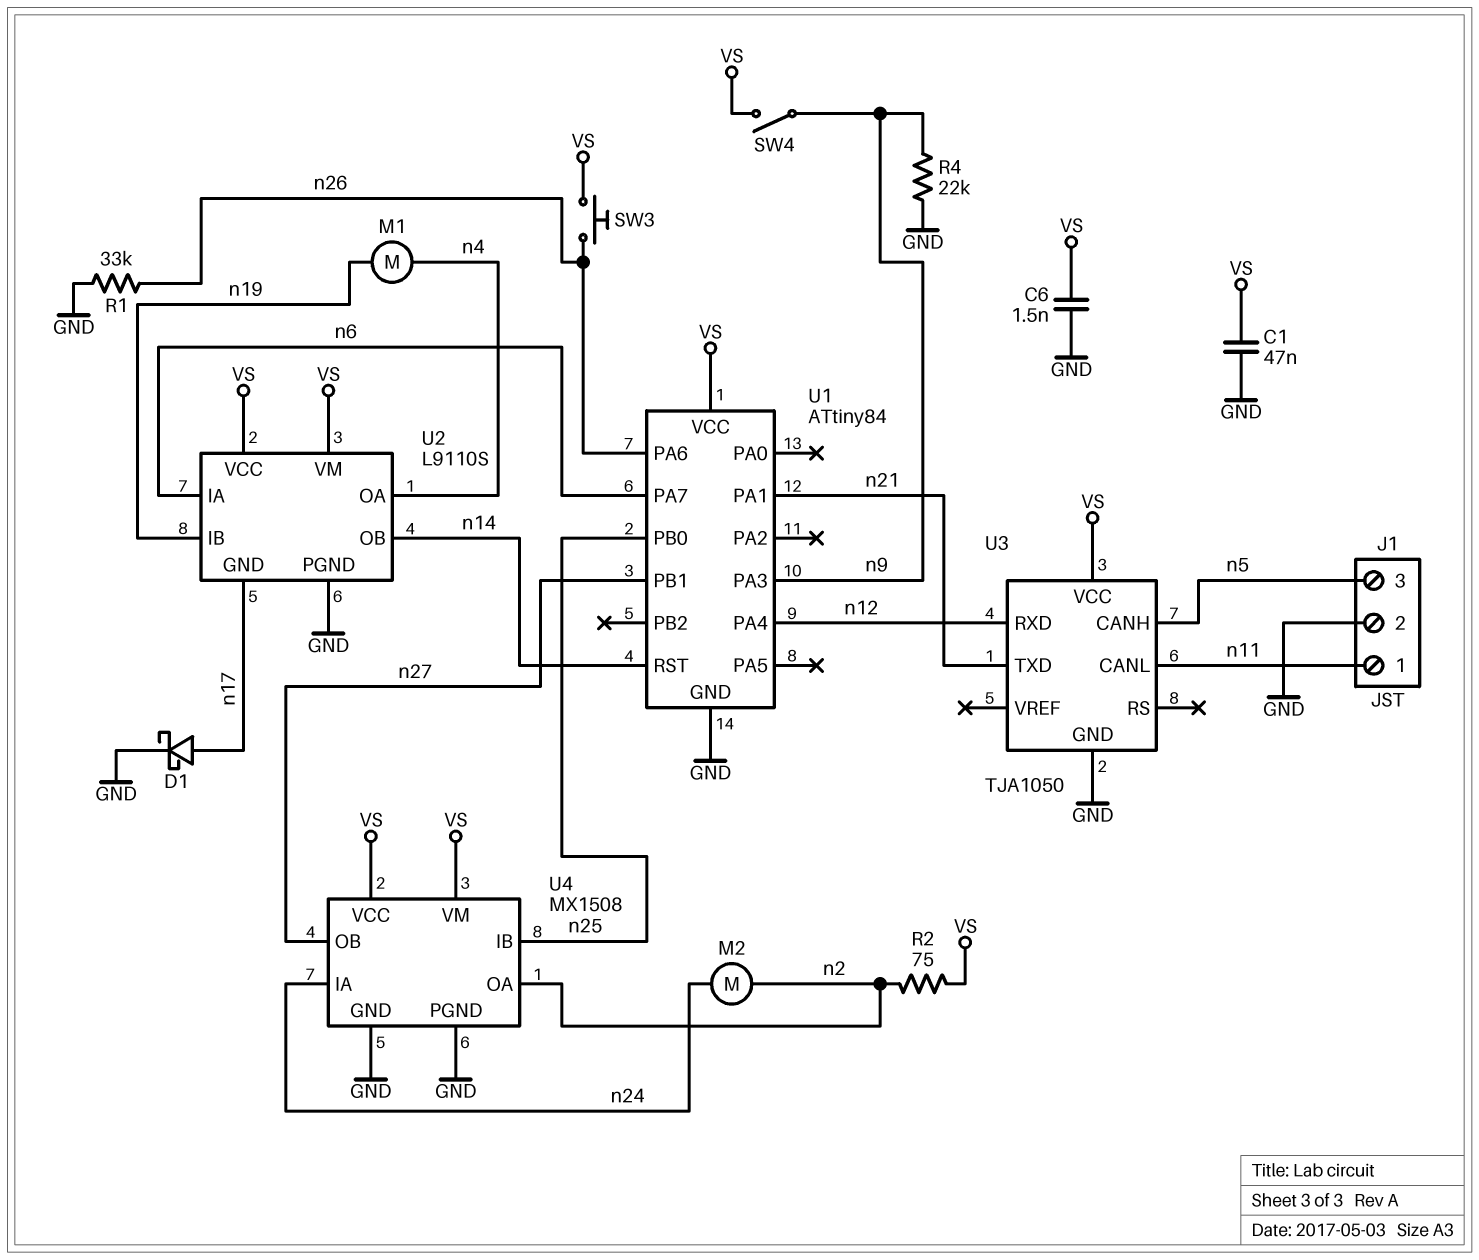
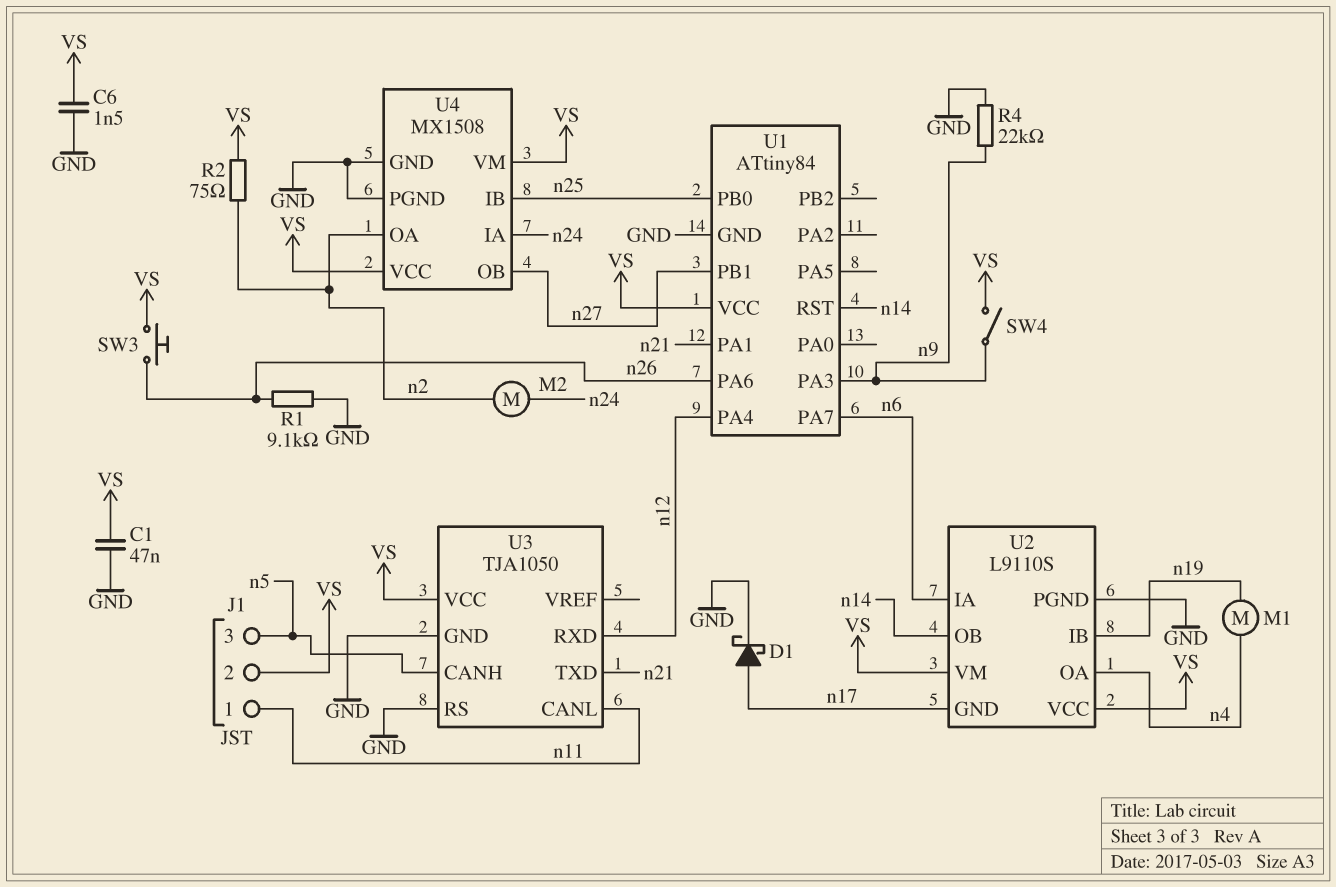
J1 pin 2: GND -> VS
R1: 33k (GND, n26) -> 9.1k (GND, n26)
U3 pin RS: none -> GND

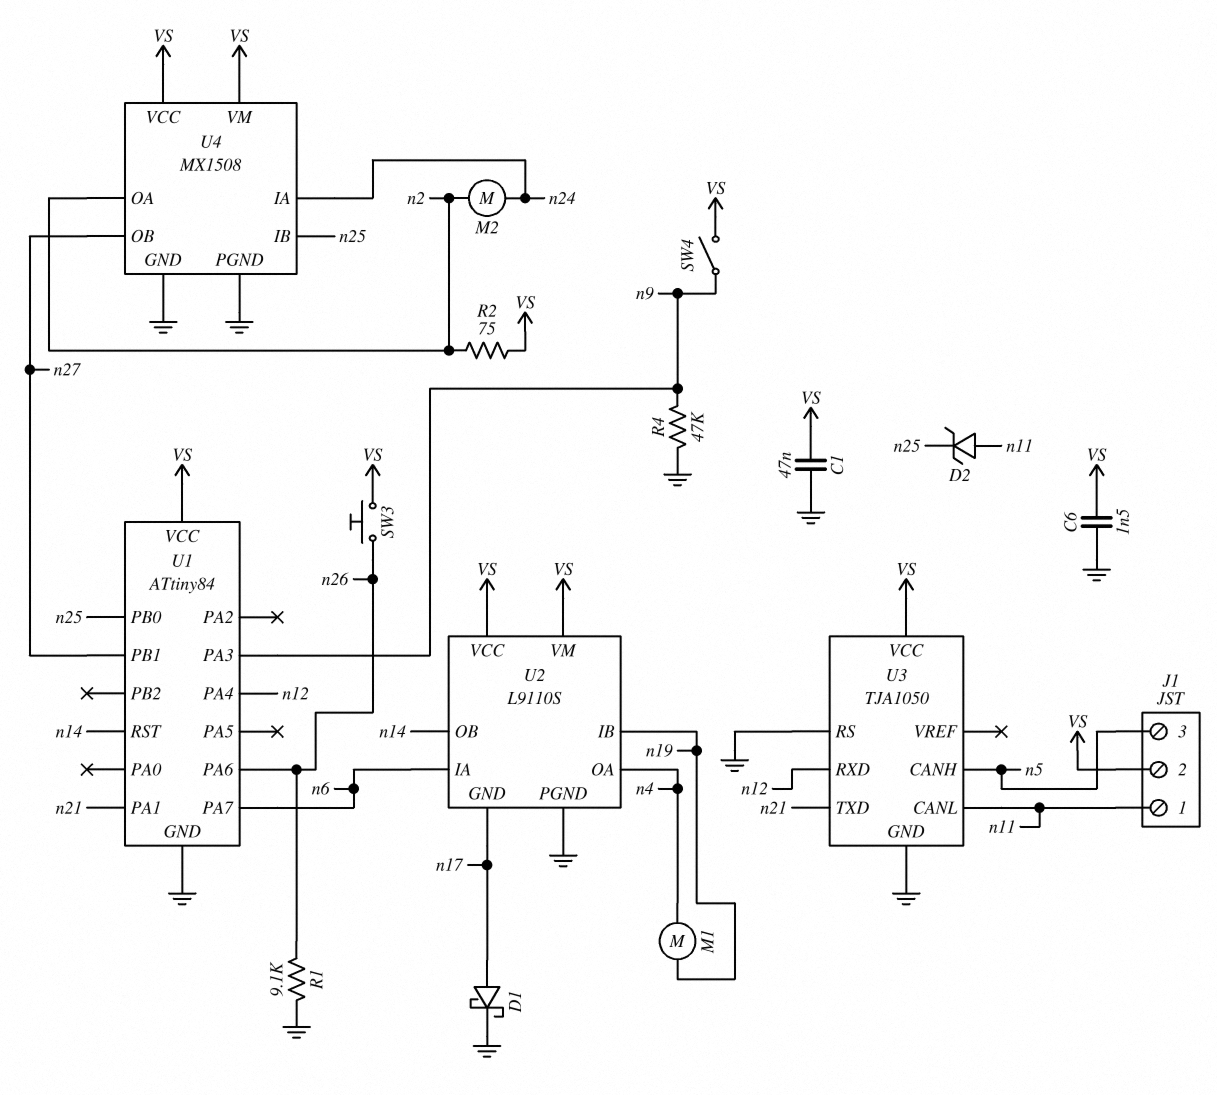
D2: none -> zener (A n11, K n25)
R4: 22k (GND, n9) -> 47k (GND, n9)

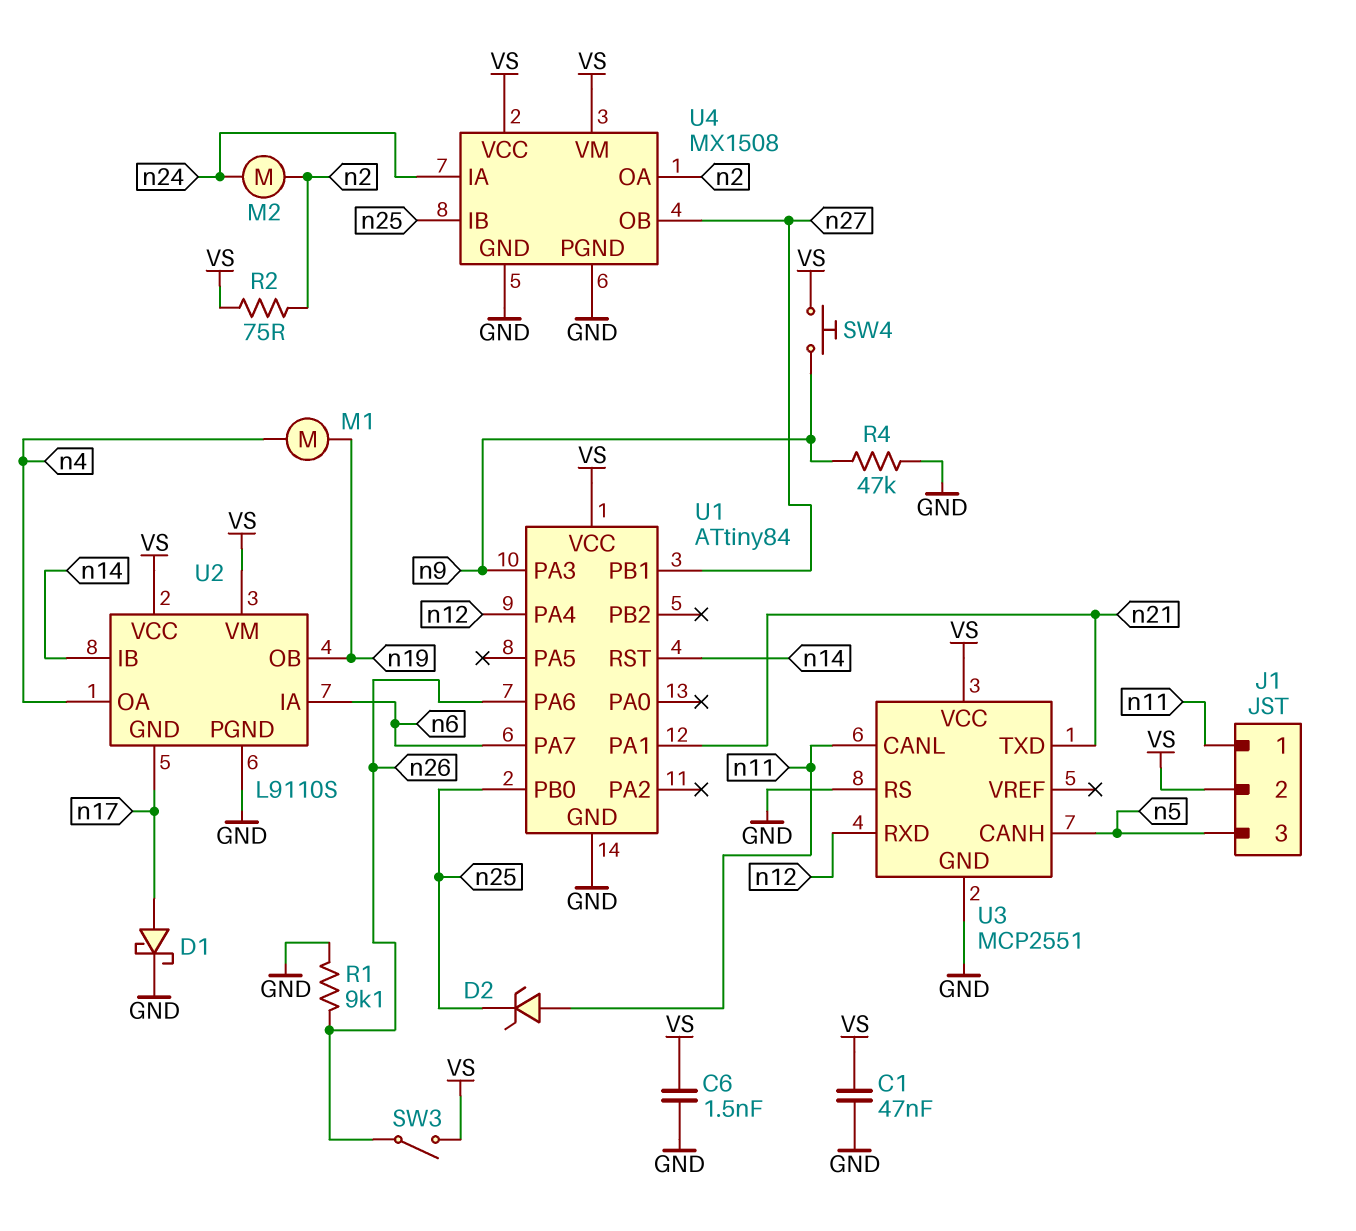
SW3: button (VS, n26) -> switch (VS, n26)
SW4: switch (VS, n9) -> button (VS, n9)
U2 pin IB: n19 -> n14
U2 pin OB: n14 -> n19
U3: TJA1050 -> MCP2551

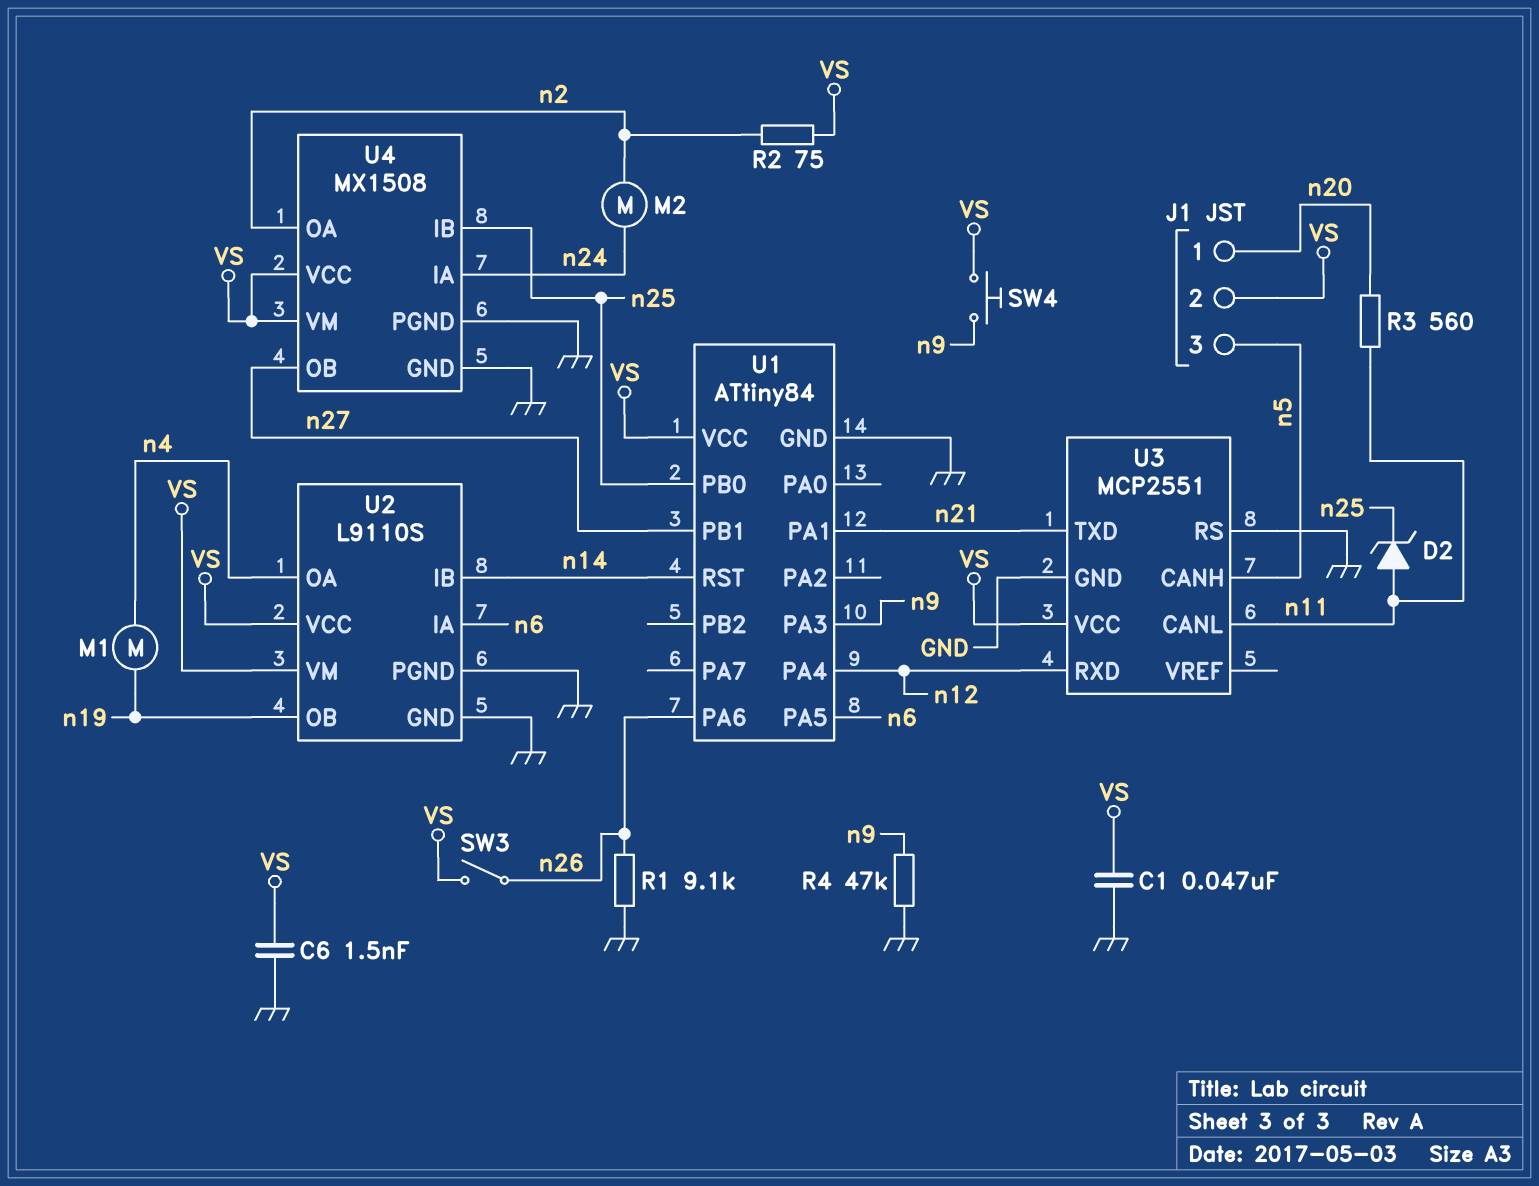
D1: schottky (A n17, K GND) -> none
J1 pin 1: n11 -> n20
R3: none -> 560 (n11, n20)
U1 pin PA5: none -> n6
U1 pin PA7: n6 -> none
U2 pin GND: n17 -> GND

